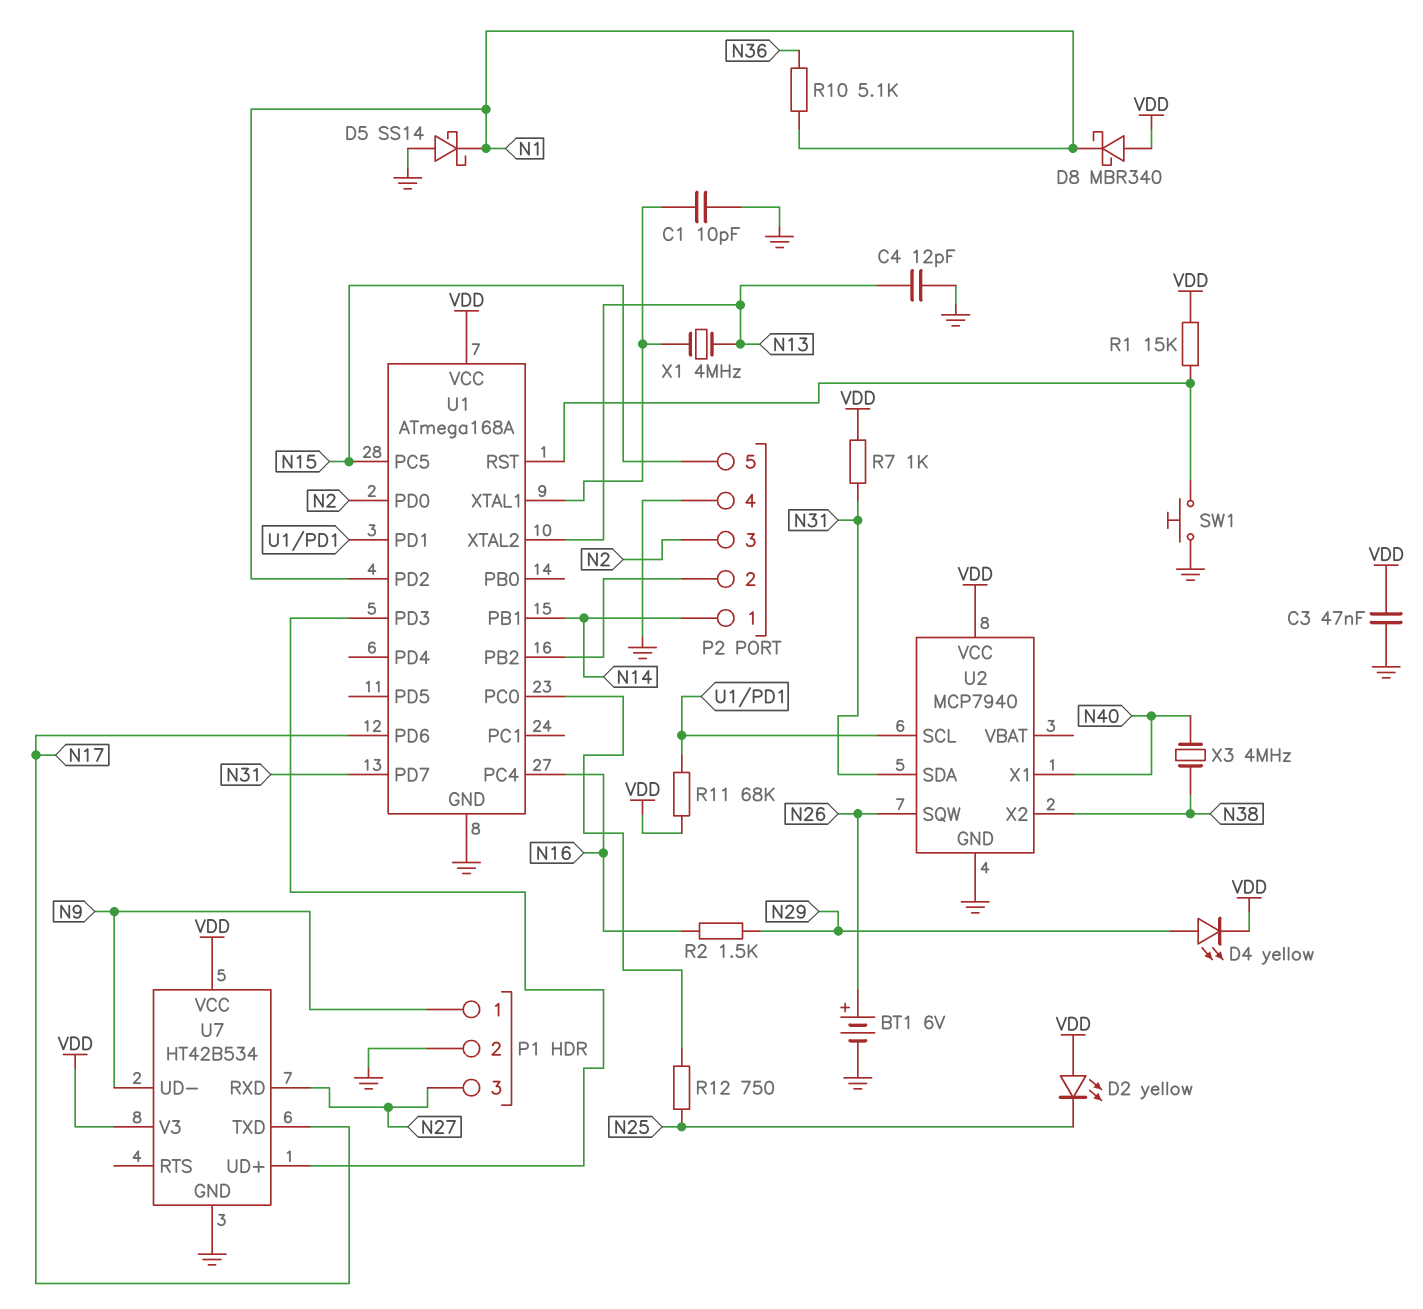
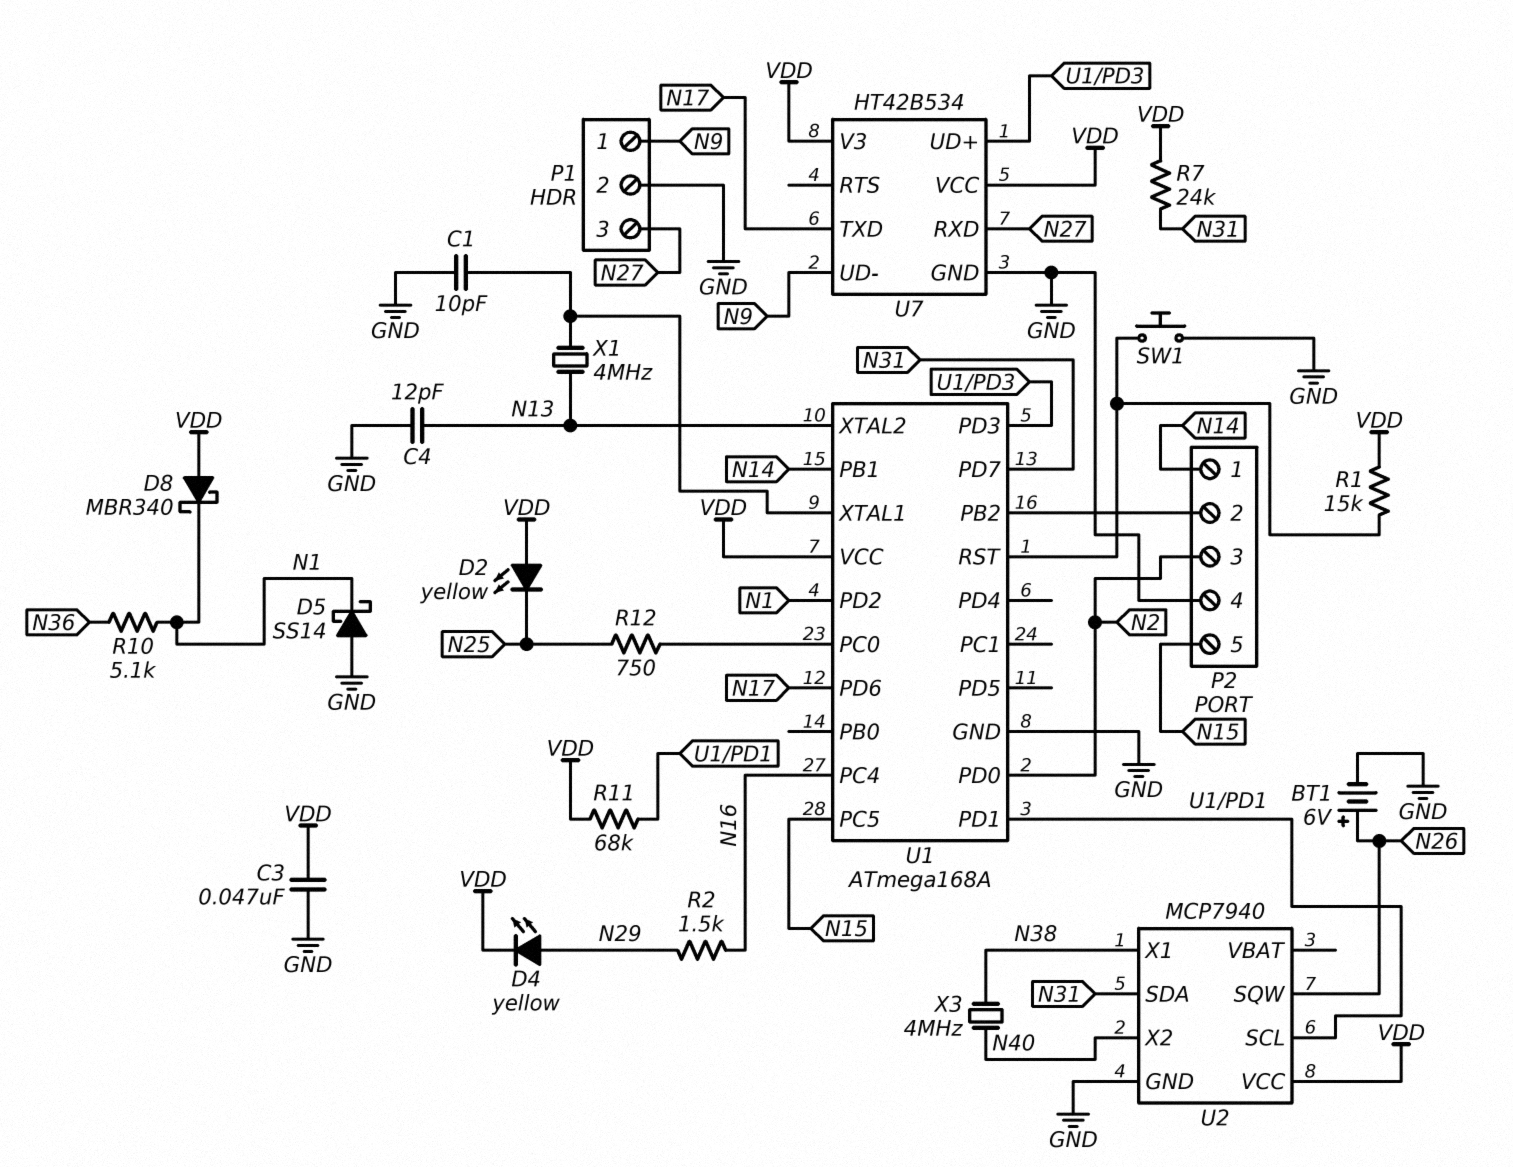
R7: 1k (N31, VDD) -> 24k (N31, VDD)
U2 pin X1: N40 -> N38
U2 pin X2: N38 -> N40

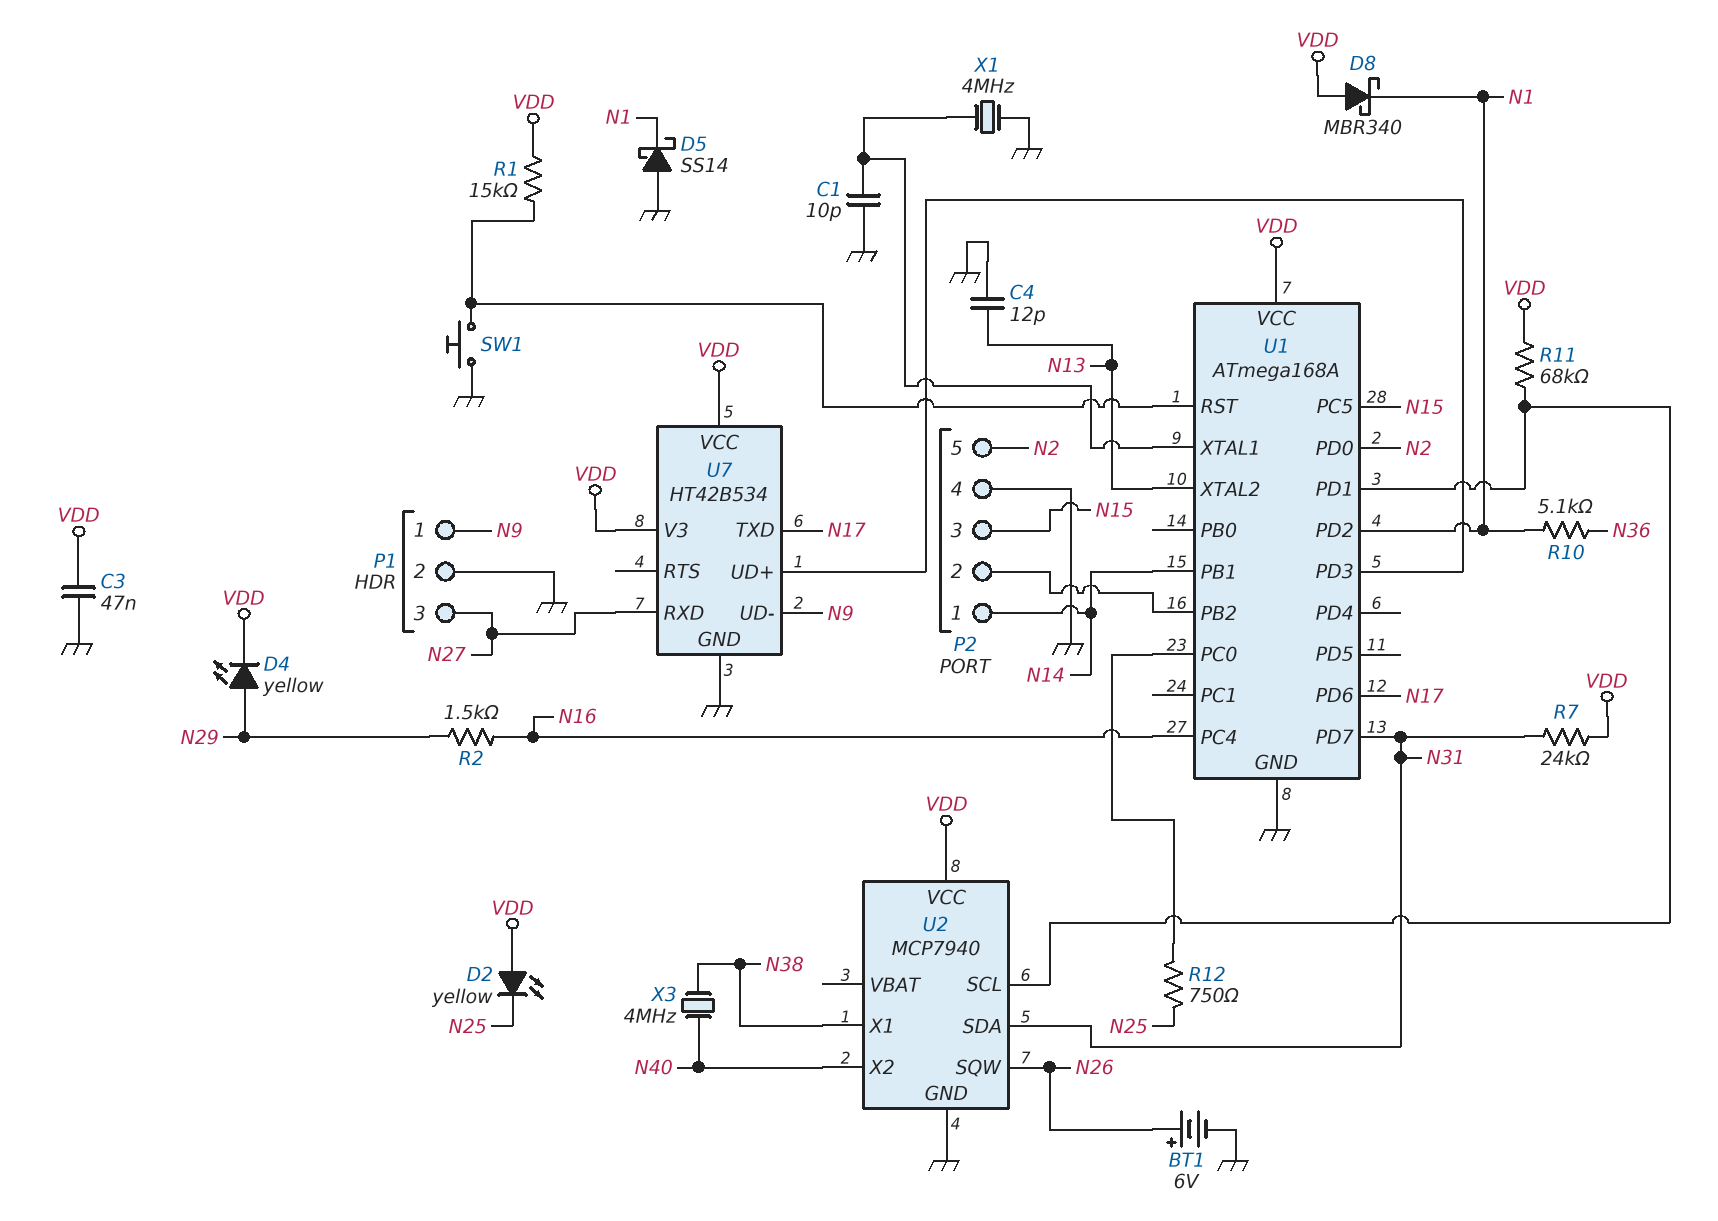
P2 pin 3: N2 -> N15
P2 pin 5: N15 -> N2
X1: 4MHz (N13, U1/XTAL1) -> 4MHz (GND, U1/XTAL1)

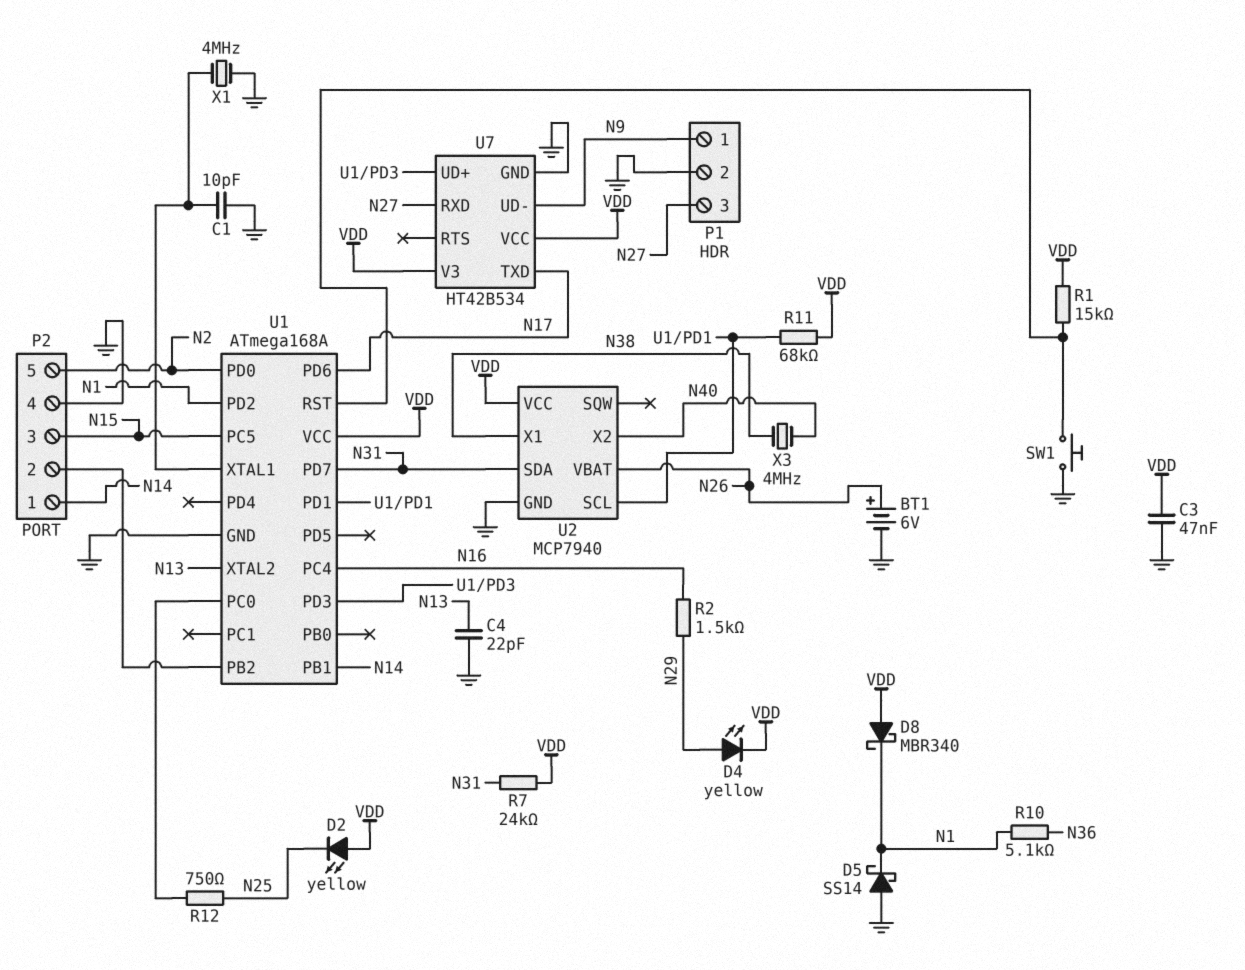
C4: 12pF (GND, N13) -> 22pF (GND, N13)
U2 pin SQW: N26 -> none
U2 pin VBAT: none -> N26

